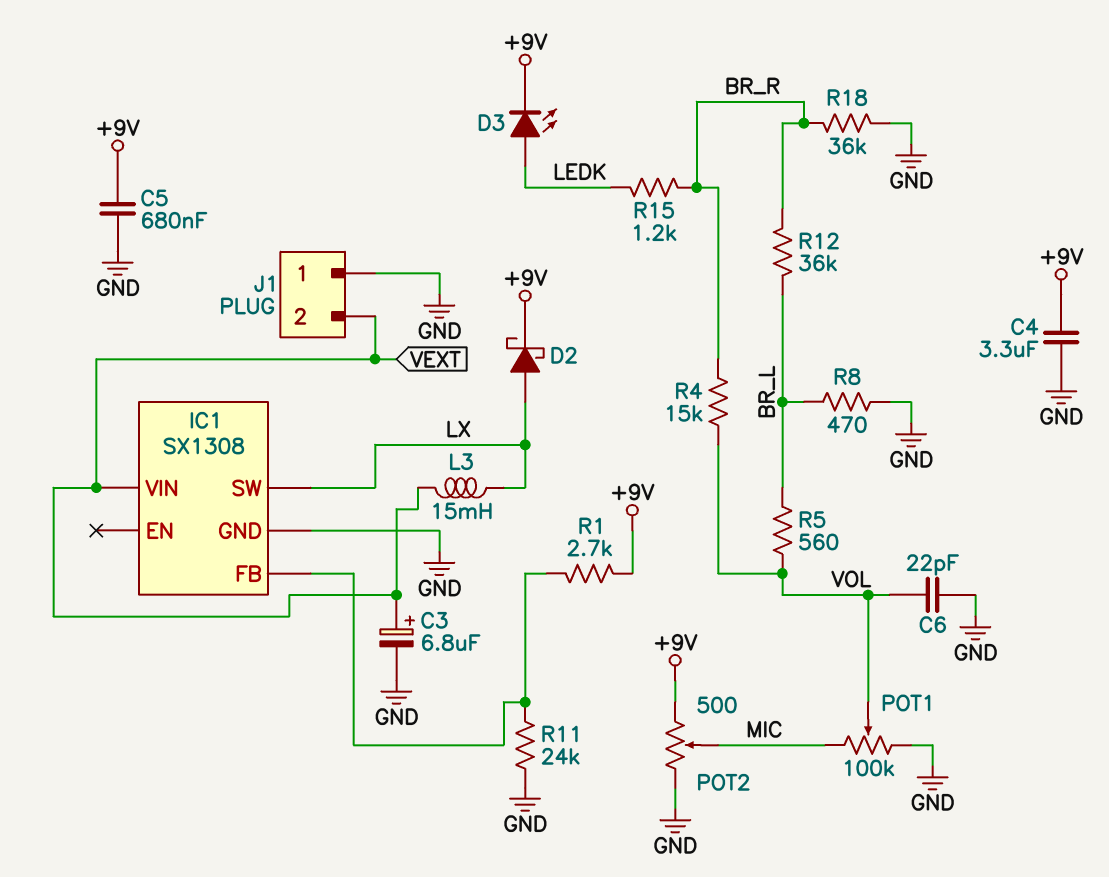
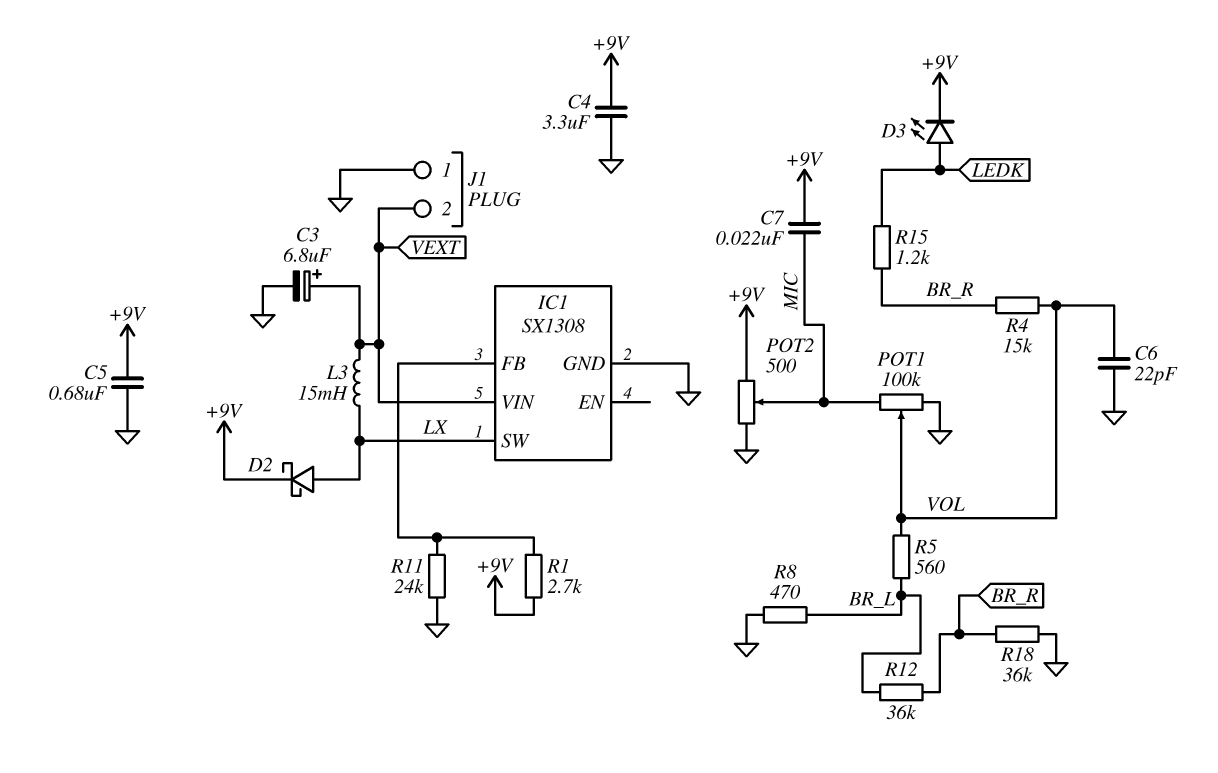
C7: none -> 22nF (+9V, MIC)

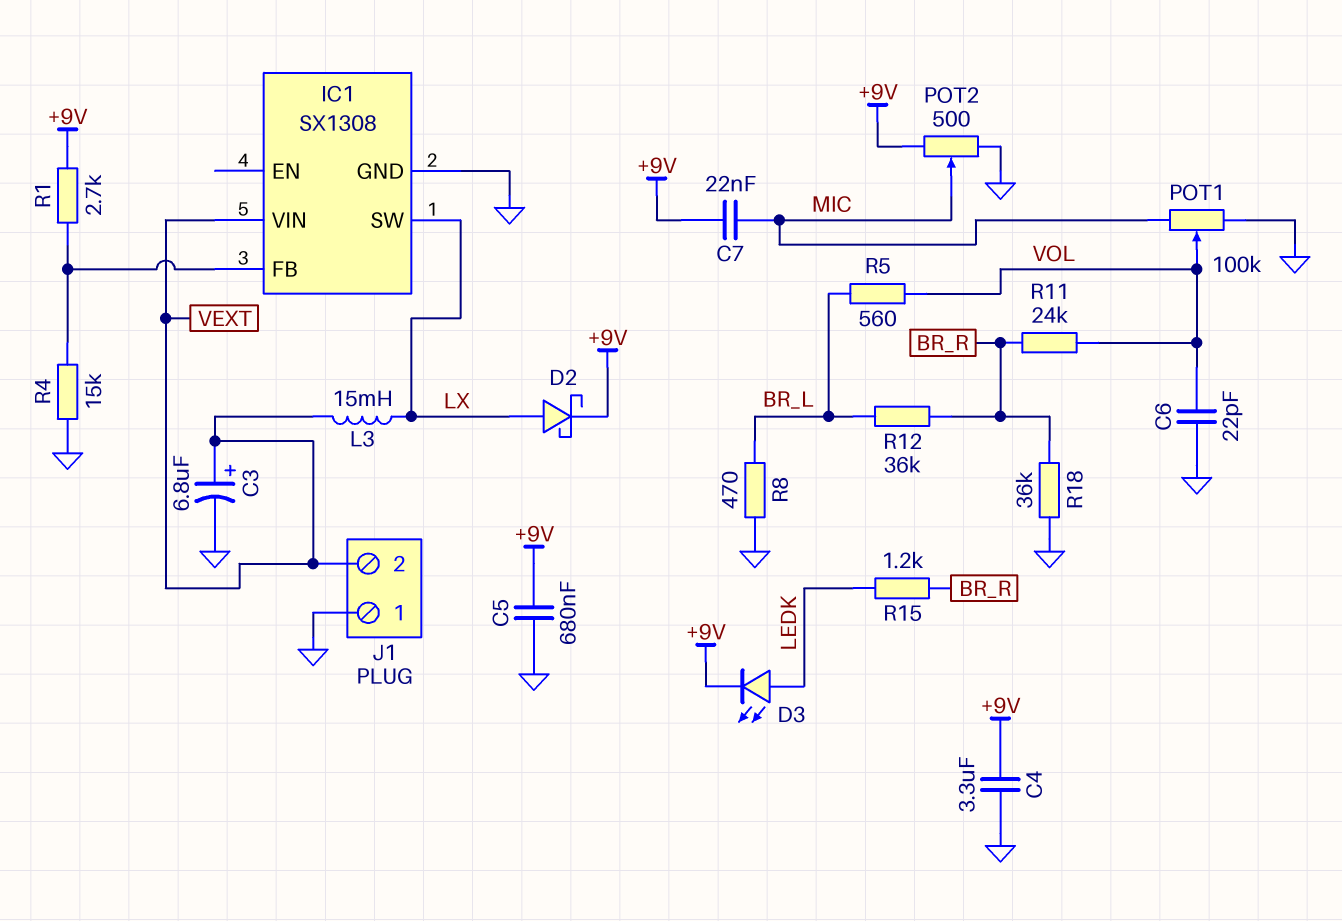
R4: 15k (BR_R, VOL) -> 15k (GND, IC1/FB)
R11: 24k (GND, IC1/FB) -> 24k (BR_R, VOL)

